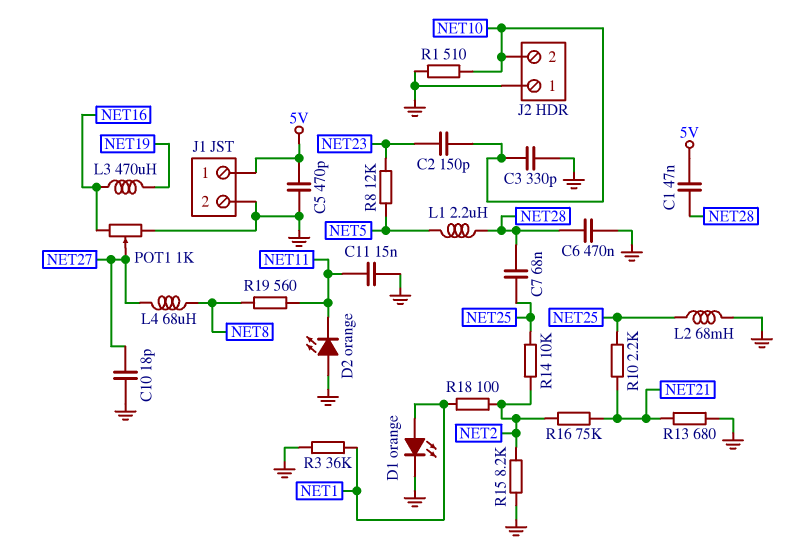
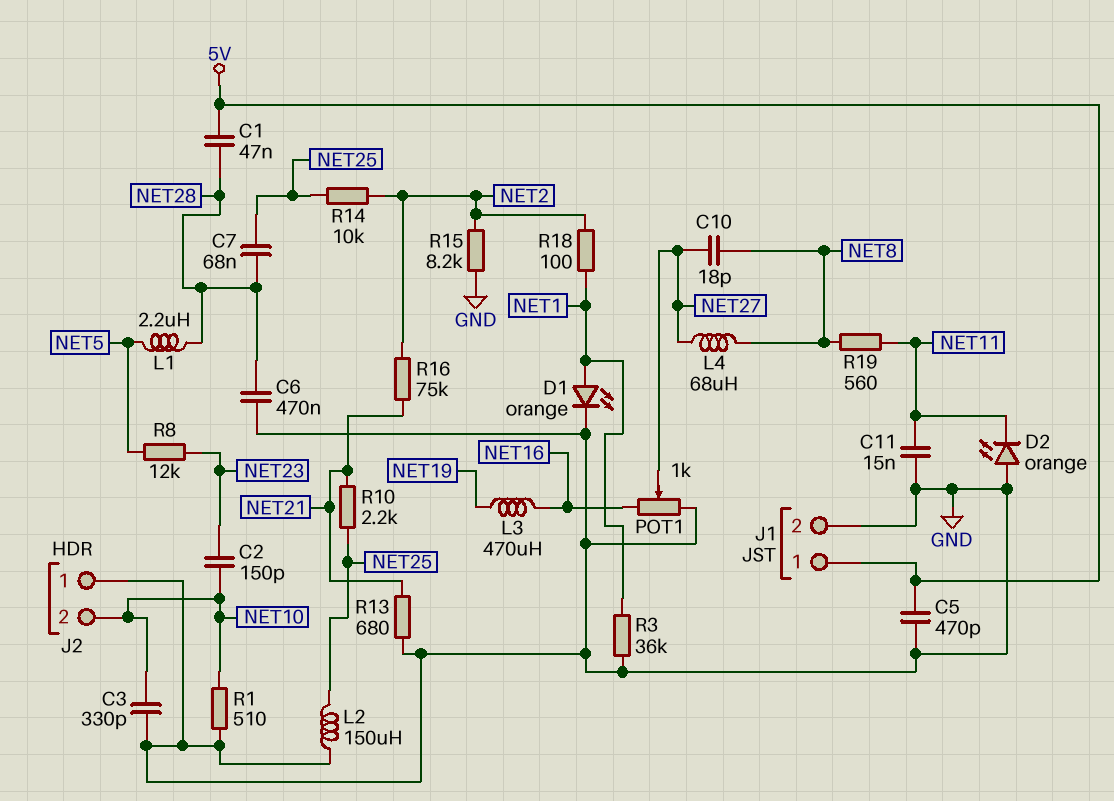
C10: 18pF (GND, NET27) -> 18pF (NET8, NET27)
L2: 68mH (GND, NET25) -> 150uH (GND, NET25)

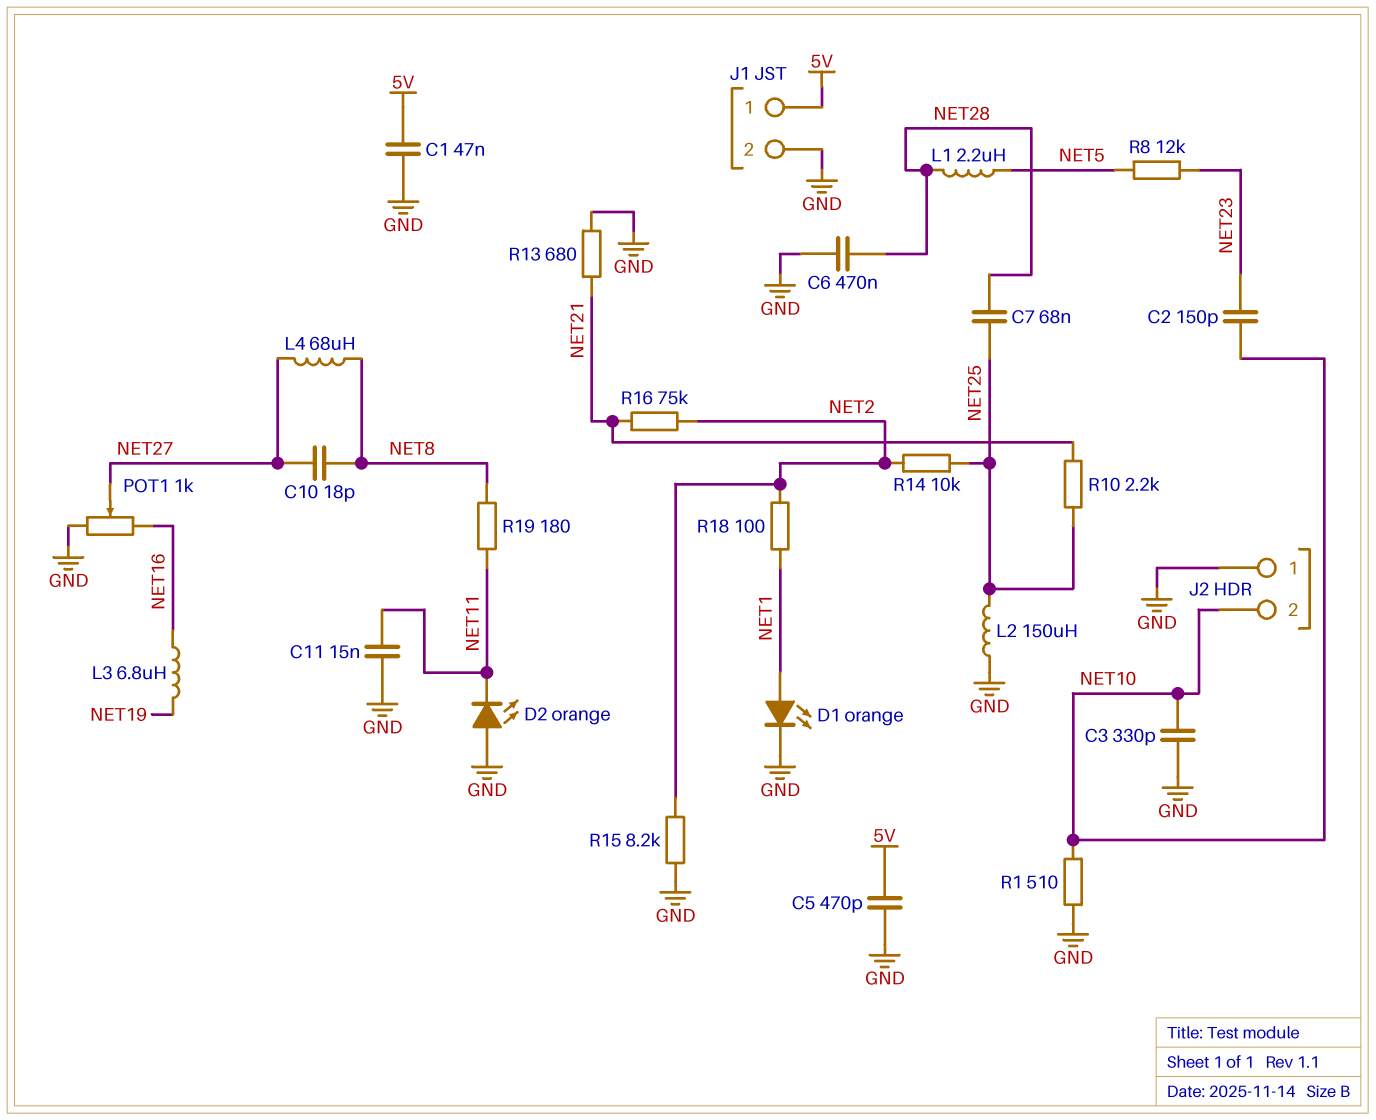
C1: 47nF (5V, NET28) -> 47nF (5V, GND)
L3: 470uH (NET16, NET19) -> 6.8uH (NET16, NET19)
R3: 36k (GND, NET1) -> none
R19: 560 (NET8, NET11) -> 180 (NET8, NET11)

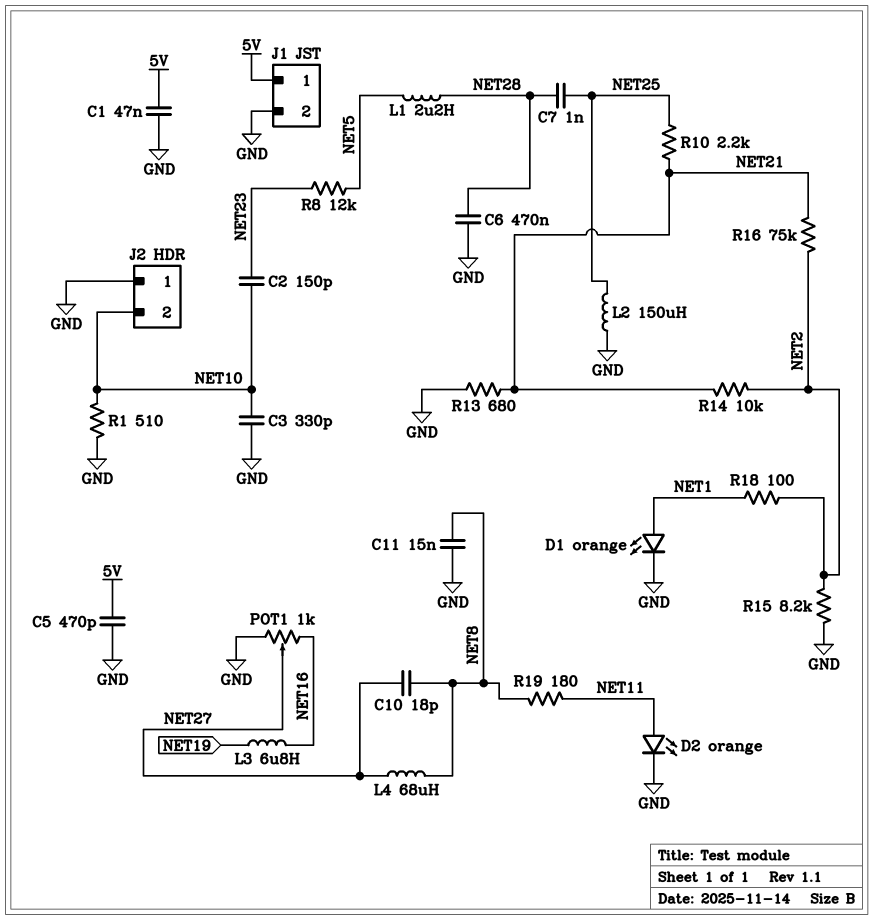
C7: 68nF (NET25, NET28) -> 1nF (NET25, NET28)
C11: 15nF (GND, NET11) -> 15nF (GND, NET8)
D2: LED orange (A GND, K NET11) -> LED orange (A NET11, K GND)
R14: 10k (NET2, NET25) -> 10k (NET2, NET21)

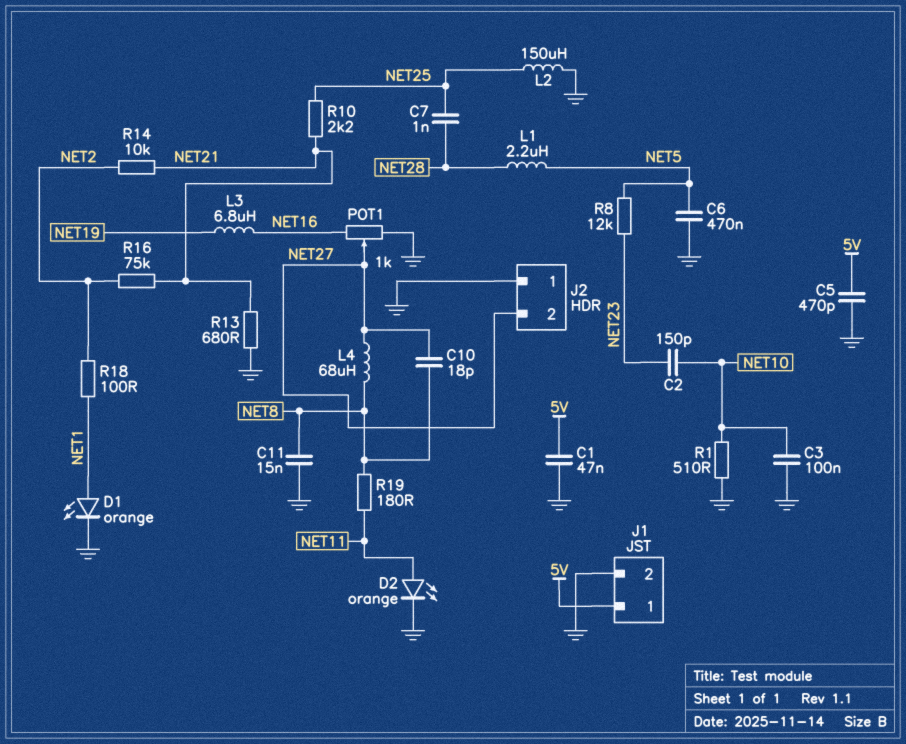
C3: 330pF (GND, NET10) -> 100nF (GND, NET10)
C6: 470nF (GND, NET28) -> 470nF (GND, NET5)
J2 pin 2: NET10 -> NET27
R15: 8.2k (GND, NET2) -> none

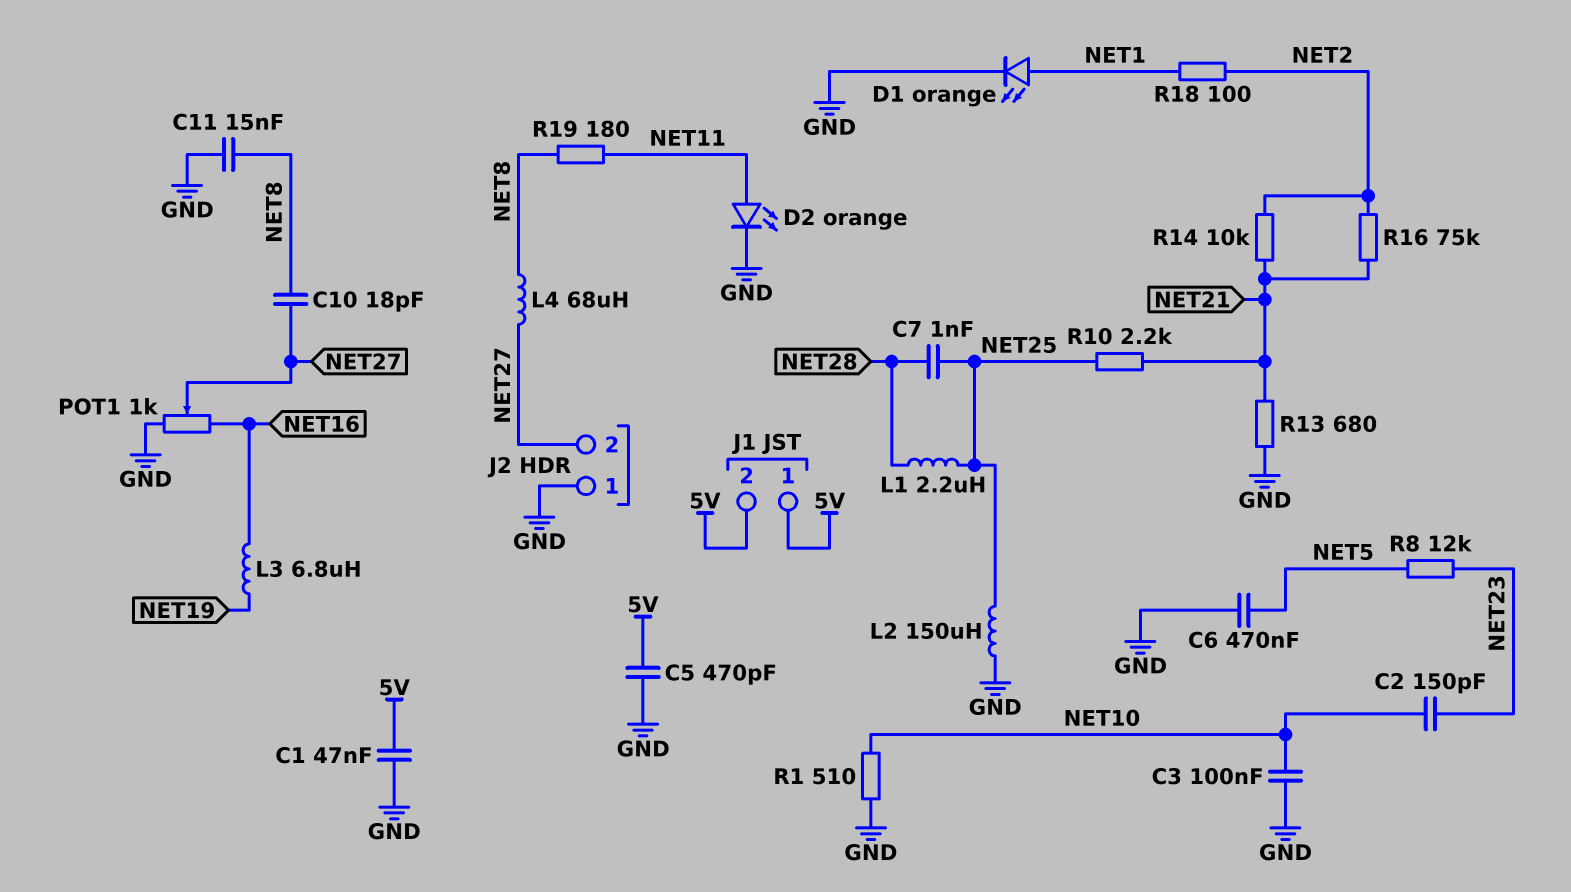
J1 pin 2: GND -> 5V
L1: 2.2uH (NET5, NET28) -> 2.2uH (NET25, NET28)

